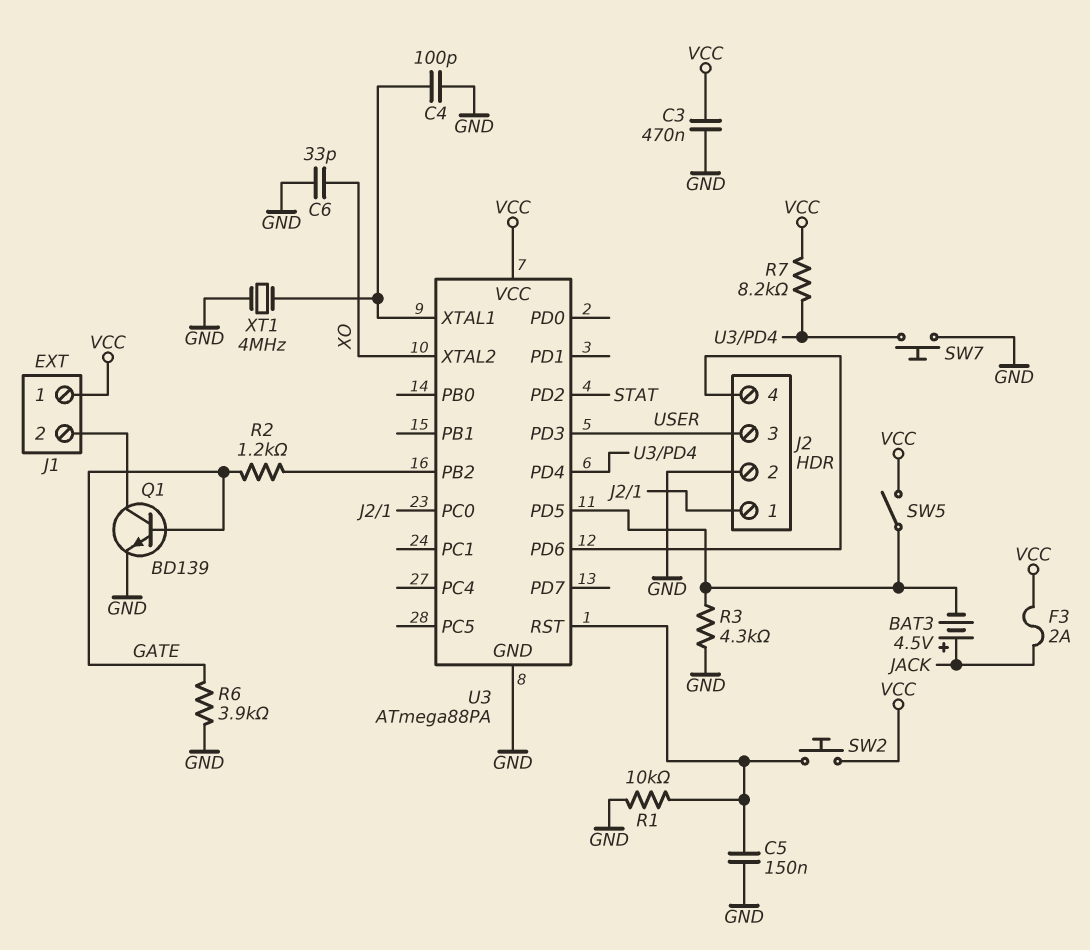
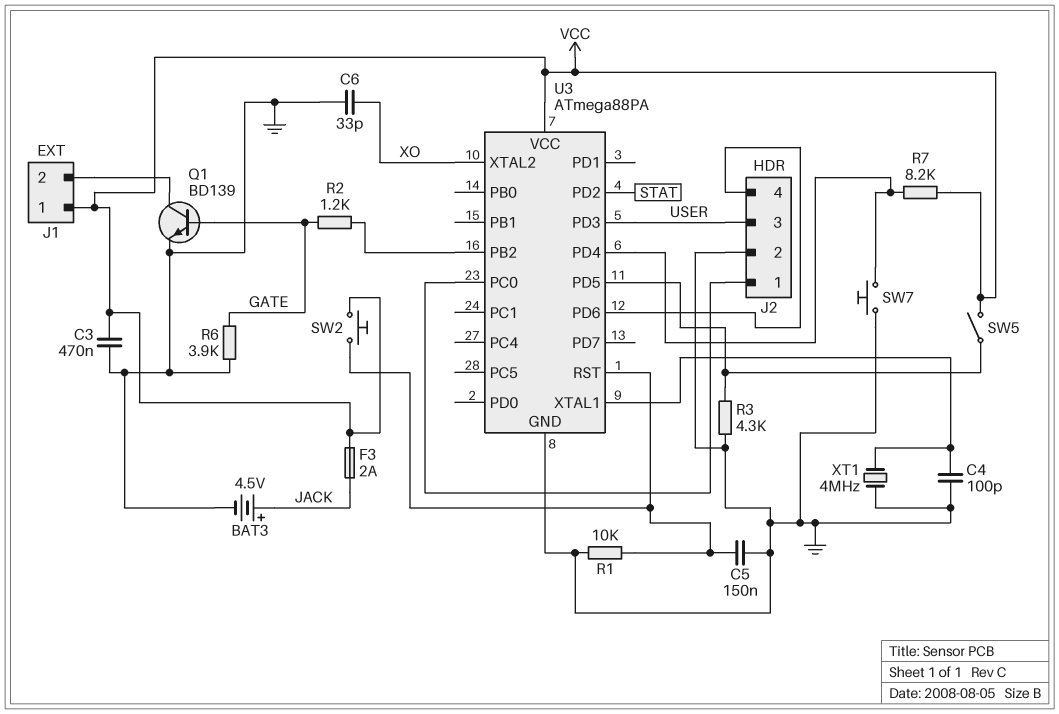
BAT3: 4.5V (plus JACK, minus U3/PD5) -> 4.5V (plus JACK, minus GND)

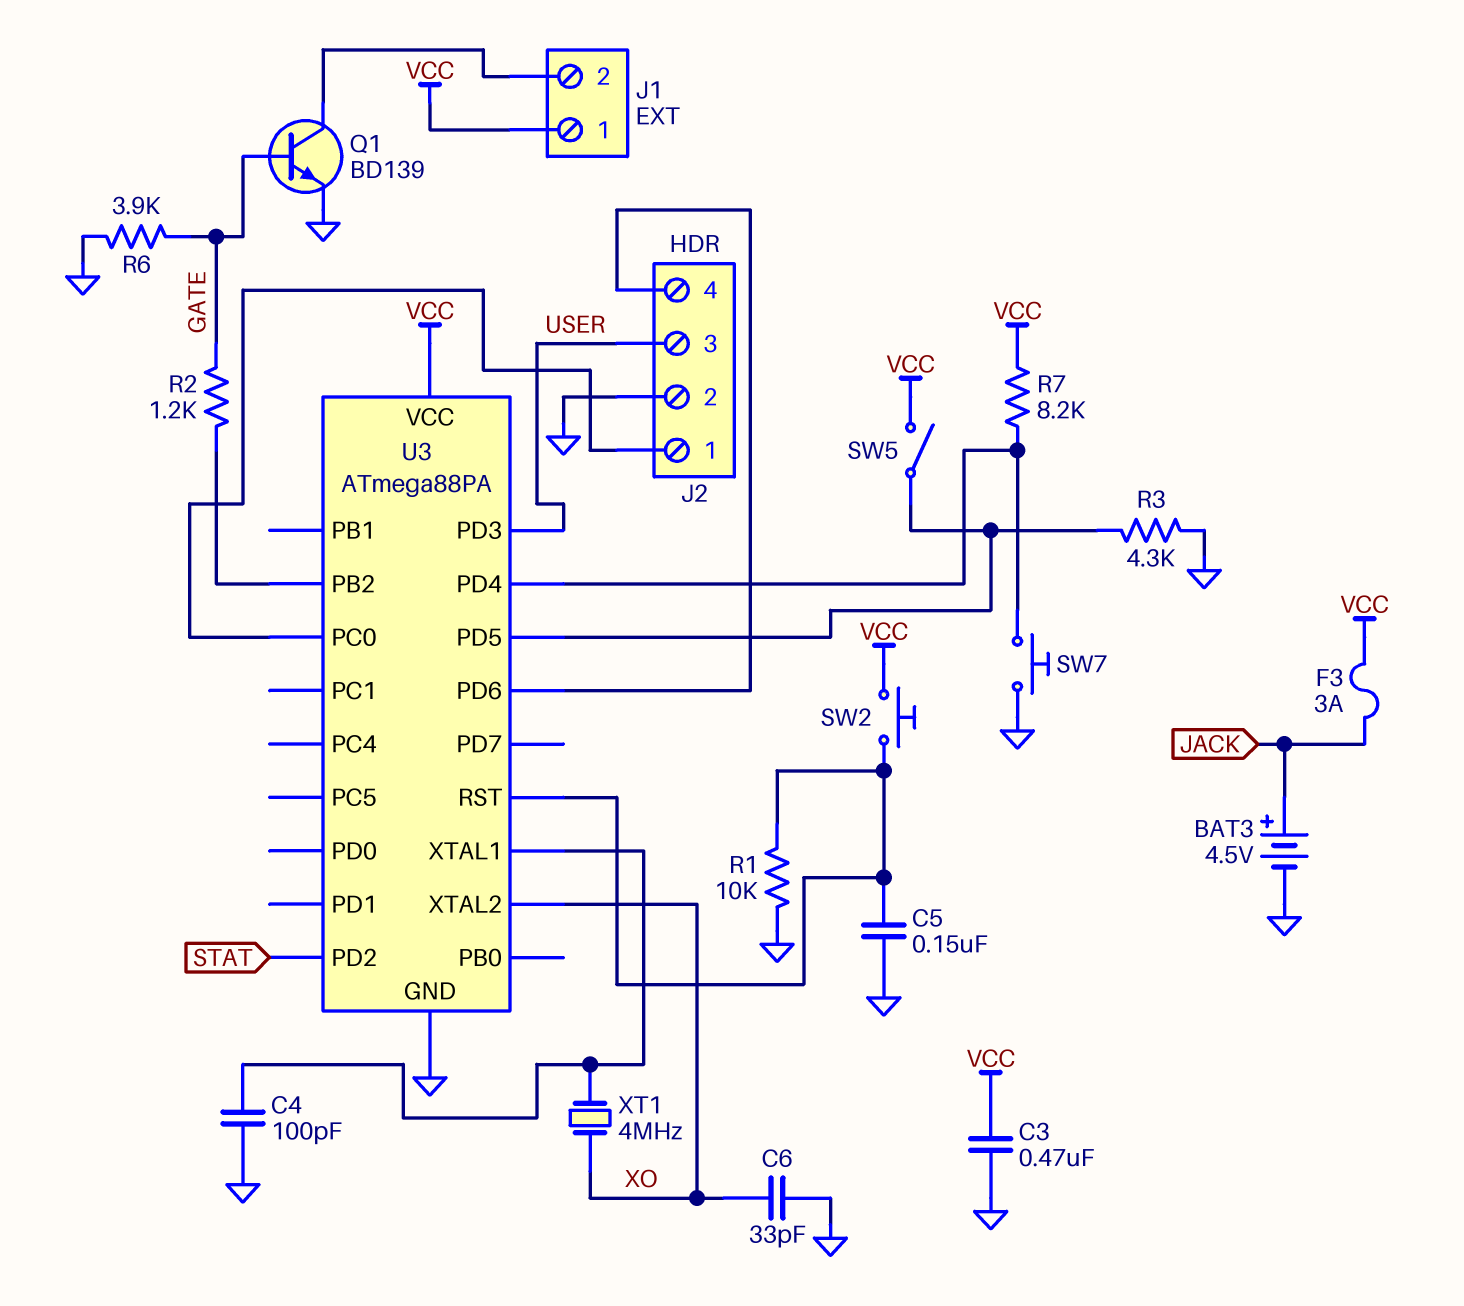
F3: 2A (JACK, VCC) -> 3A (JACK, VCC)
XT1: 4MHz (GND, U3/XTAL1) -> 4MHz (U3/XTAL1, XO)

